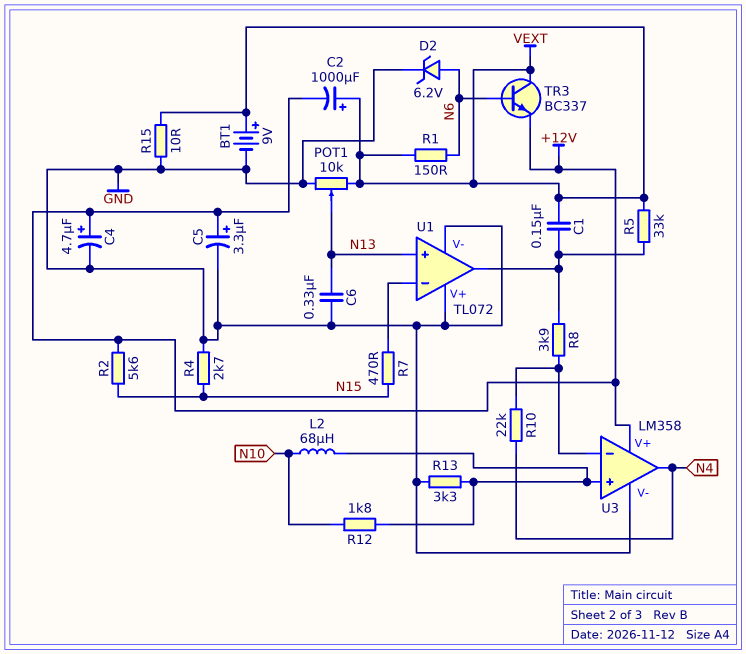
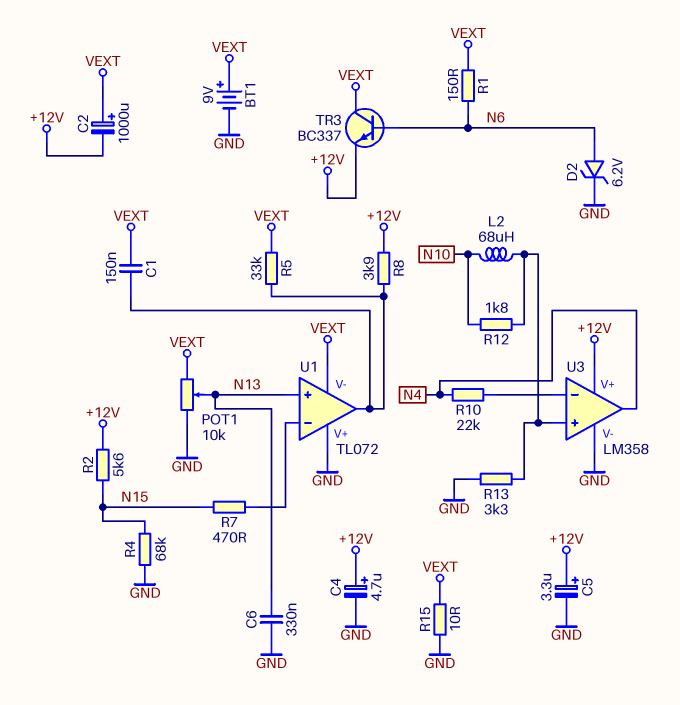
R4: 2.7k (GND, N15) -> 68k (GND, N15)
R8: 3.9k (U1/out, U3/in-) -> 3.9k (+12V, U1/out)
U1 pin V-: GND -> VEXT

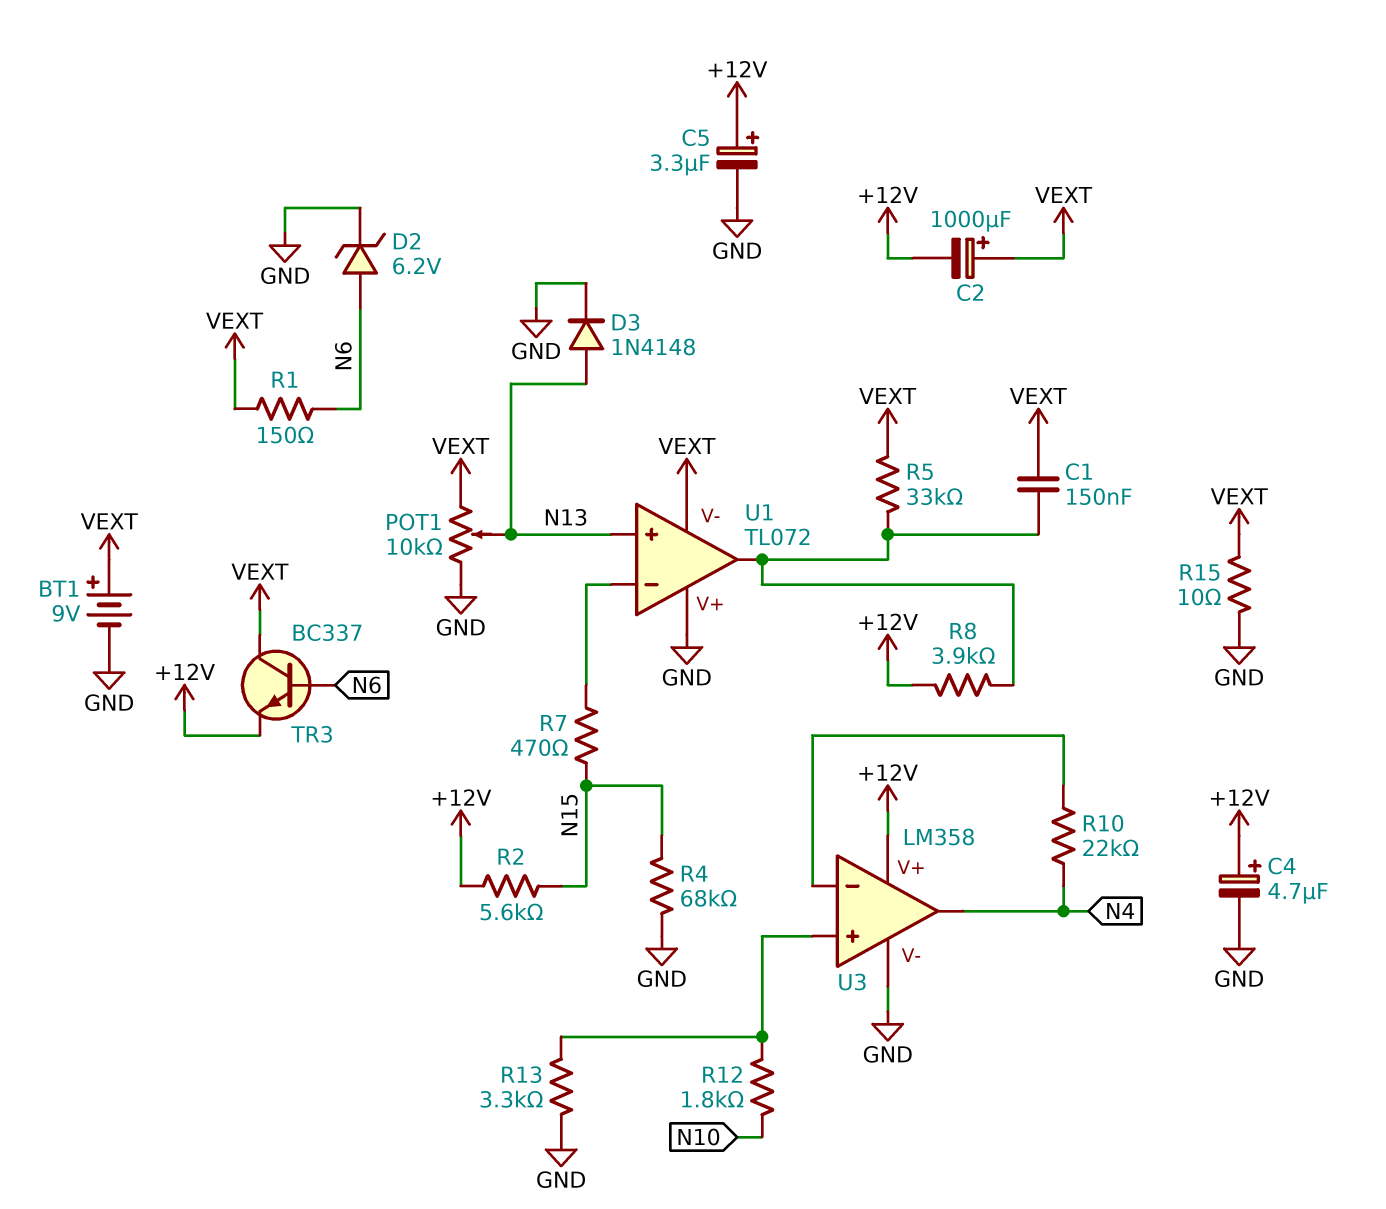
C6: 330nF (GND, N13) -> none
D3: none -> diode 1N4148 (A N13, K GND)
L2: 68uH (N10, U3/in+) -> none

